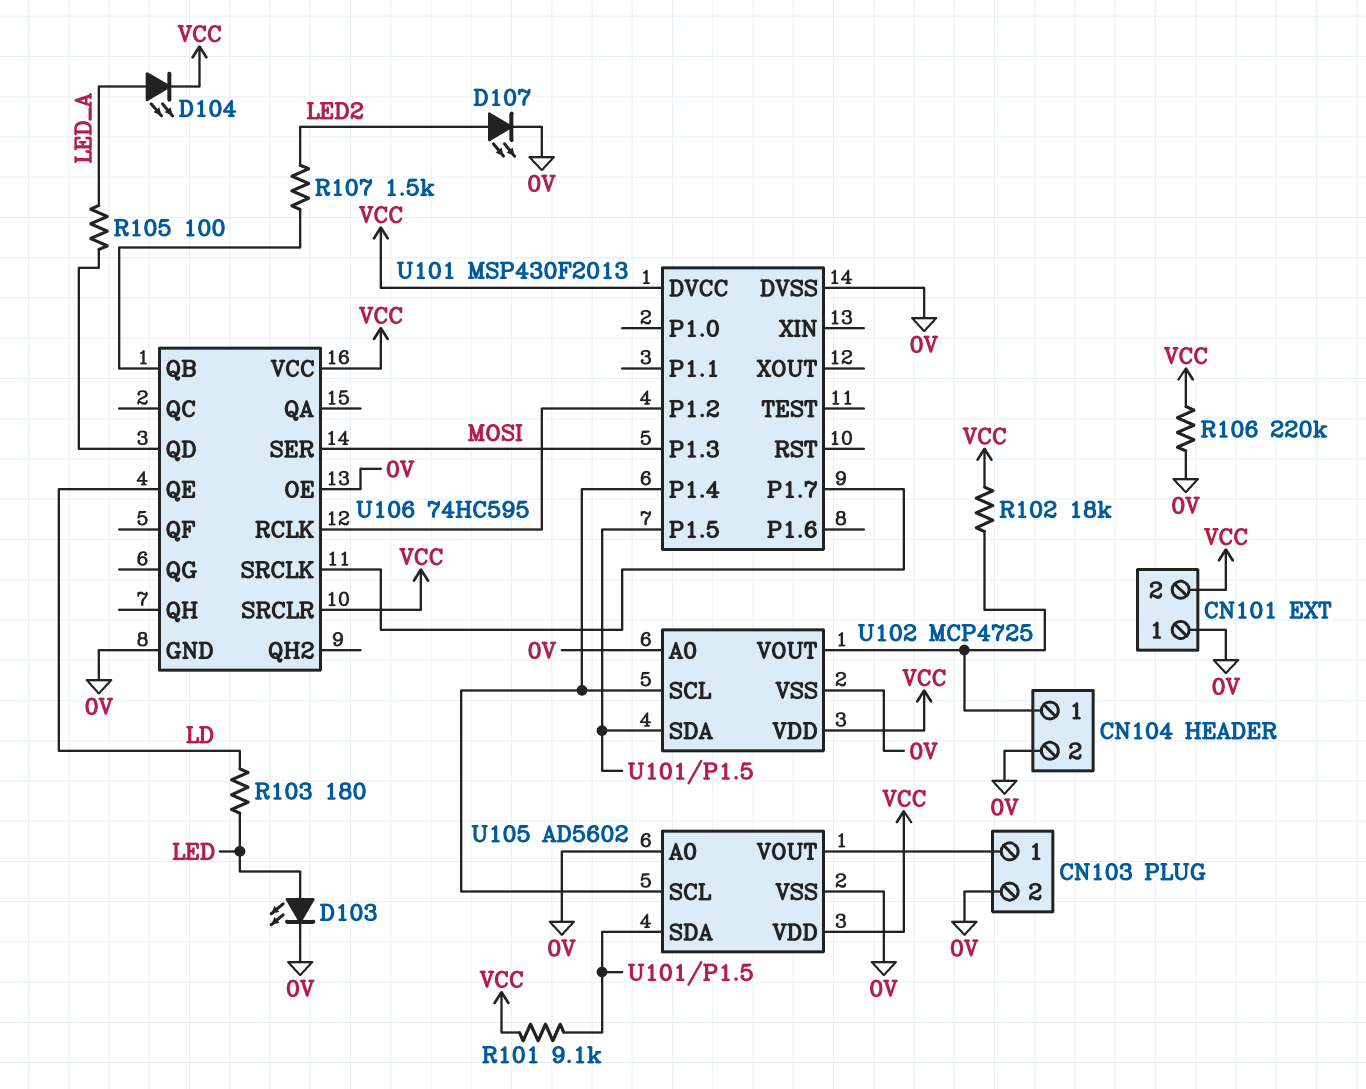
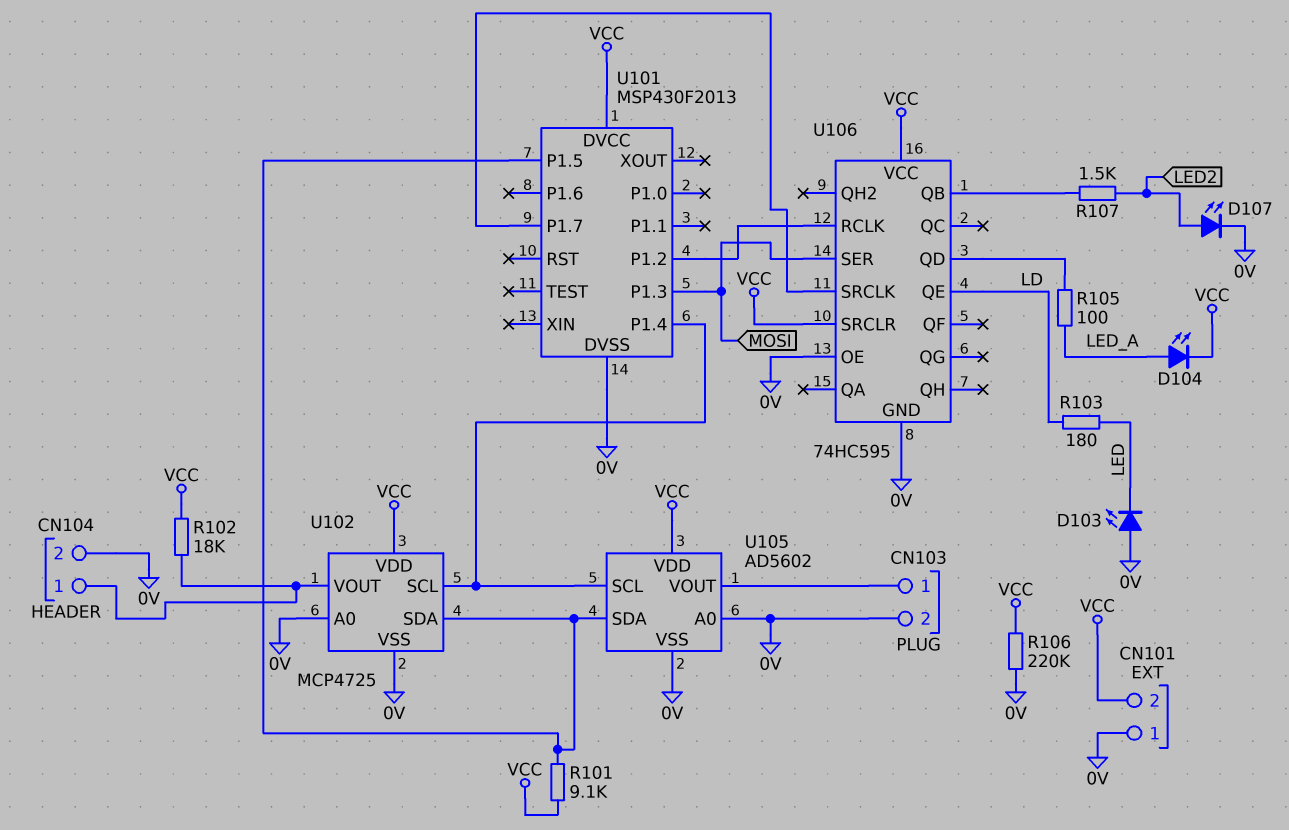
D103: LED (A LED, K 0V) -> LED (A 0V, K LED)

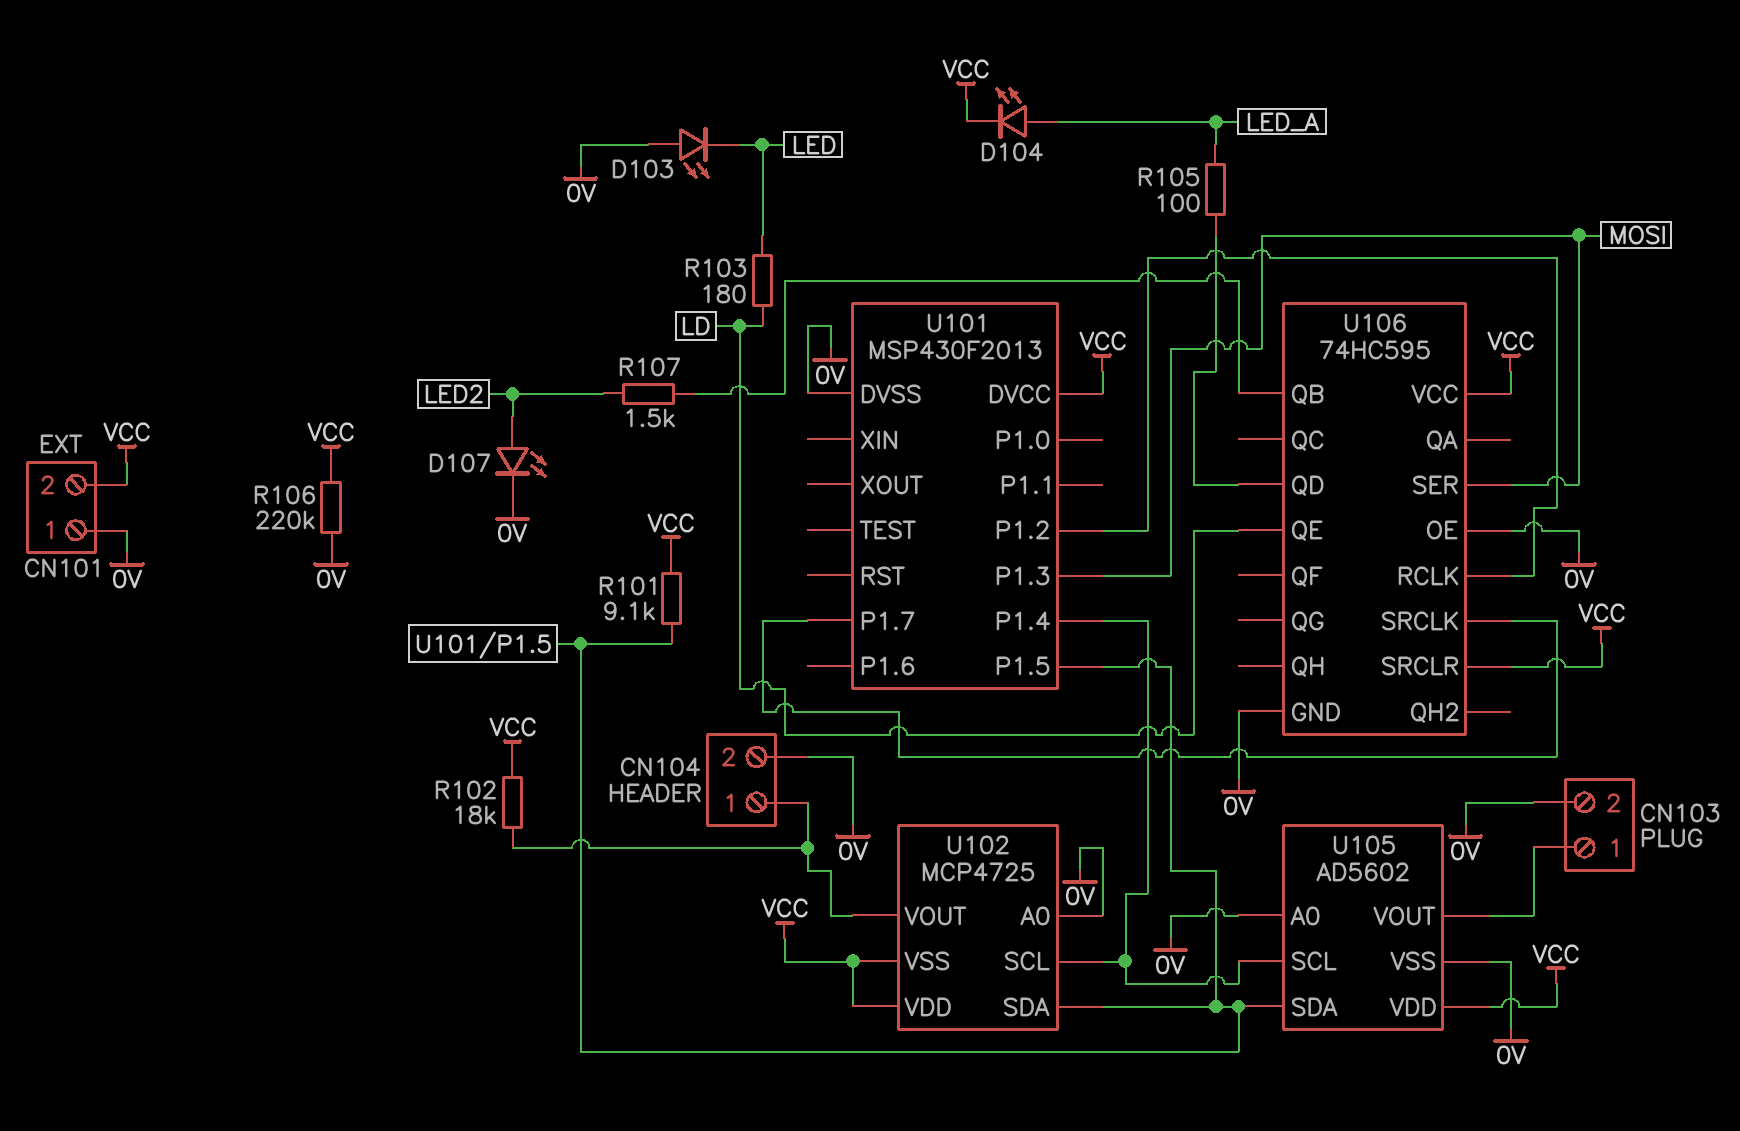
U102 pin VSS: 0V -> VCC

